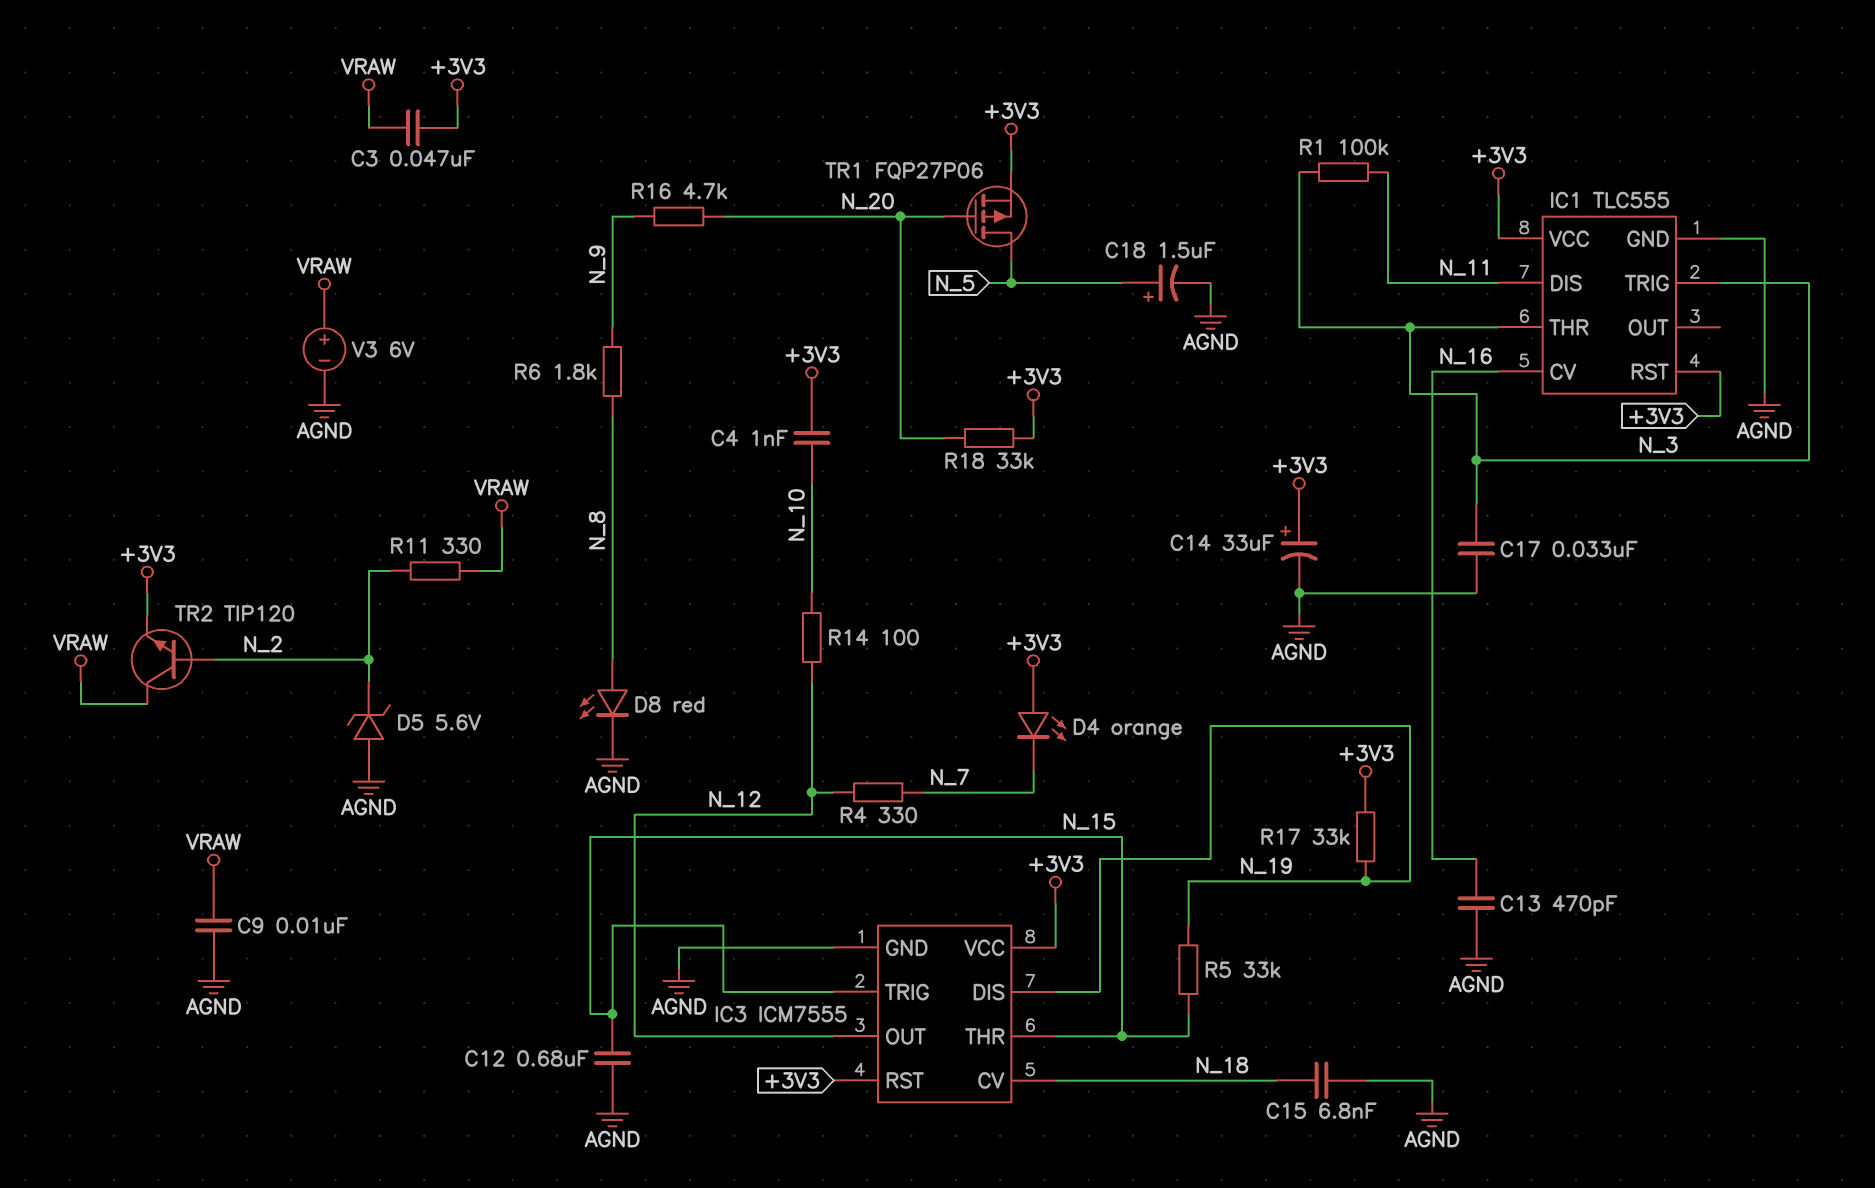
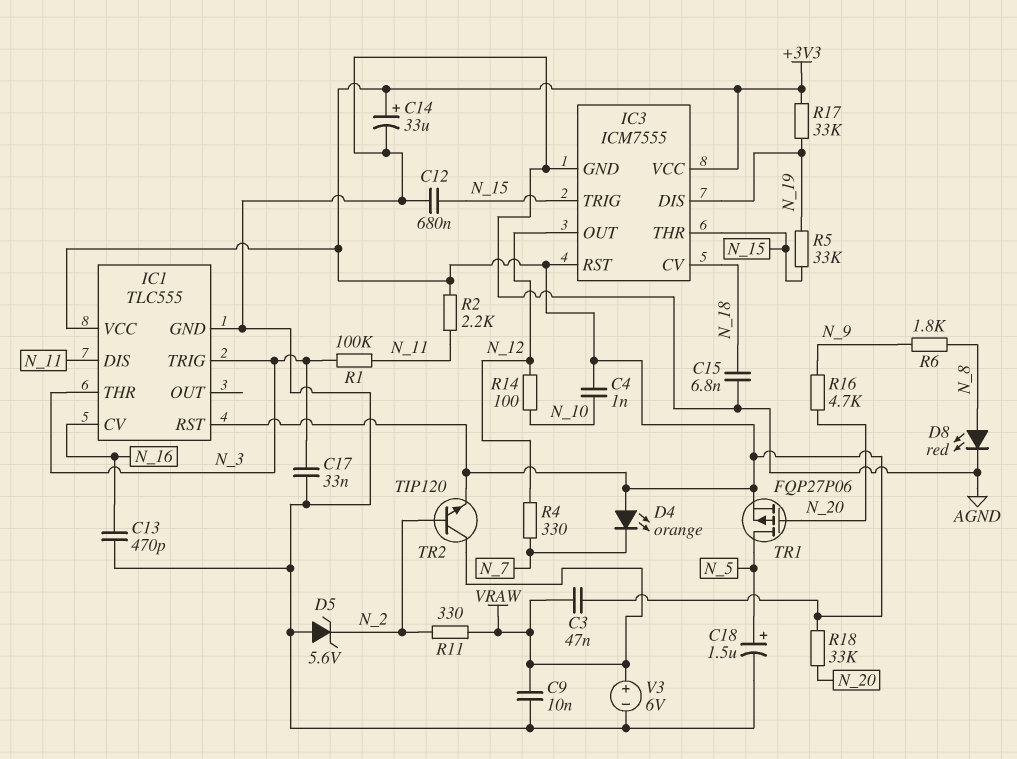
R2: none -> 2.2k (+3V3, N_11)

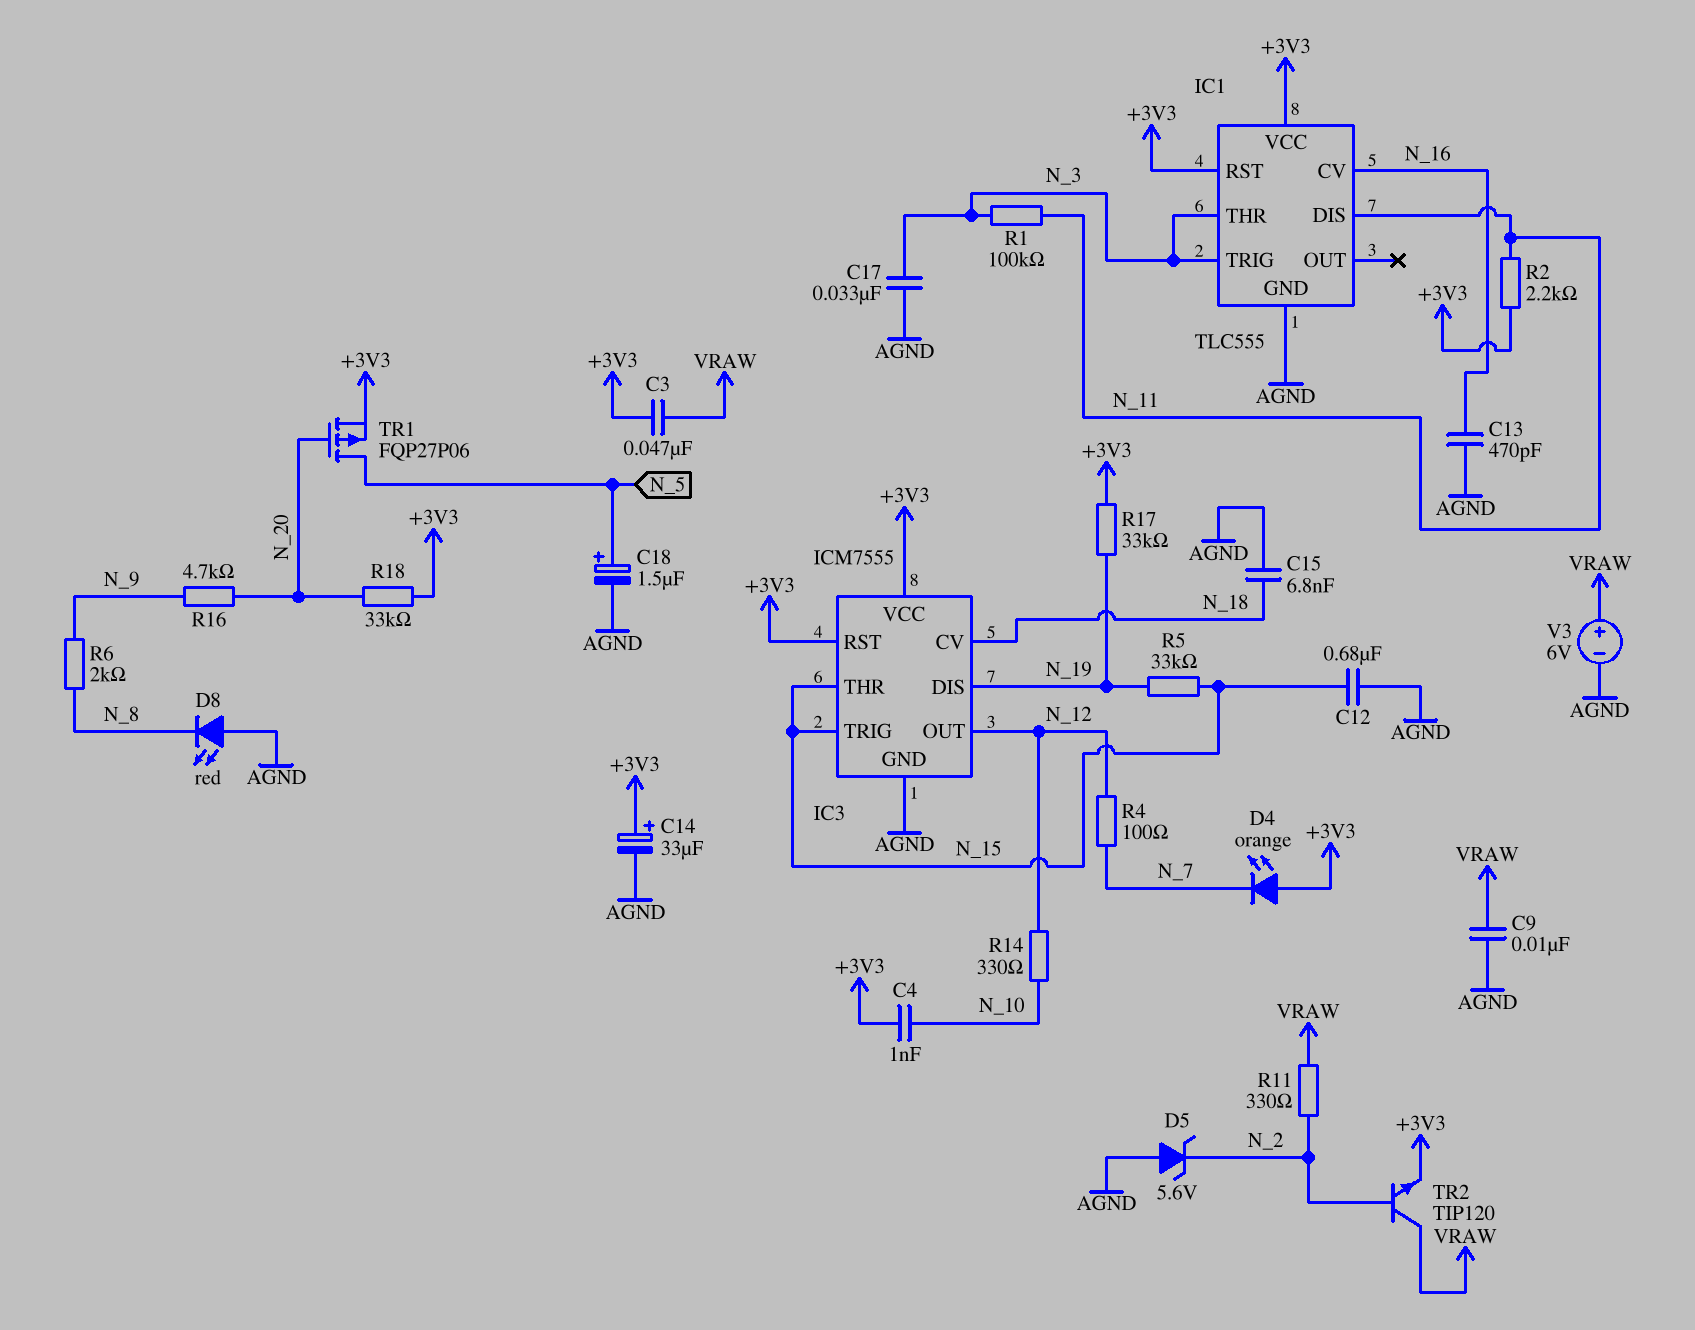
D8: LED red (A N_8, K AGND) -> LED red (A AGND, K N_8)
R4: 330 (N_7, N_12) -> 100 (N_7, N_12)
R6: 1.8k (N_8, N_9) -> 2k (N_8, N_9)
R14: 100 (N_10, N_12) -> 330 (N_10, N_12)

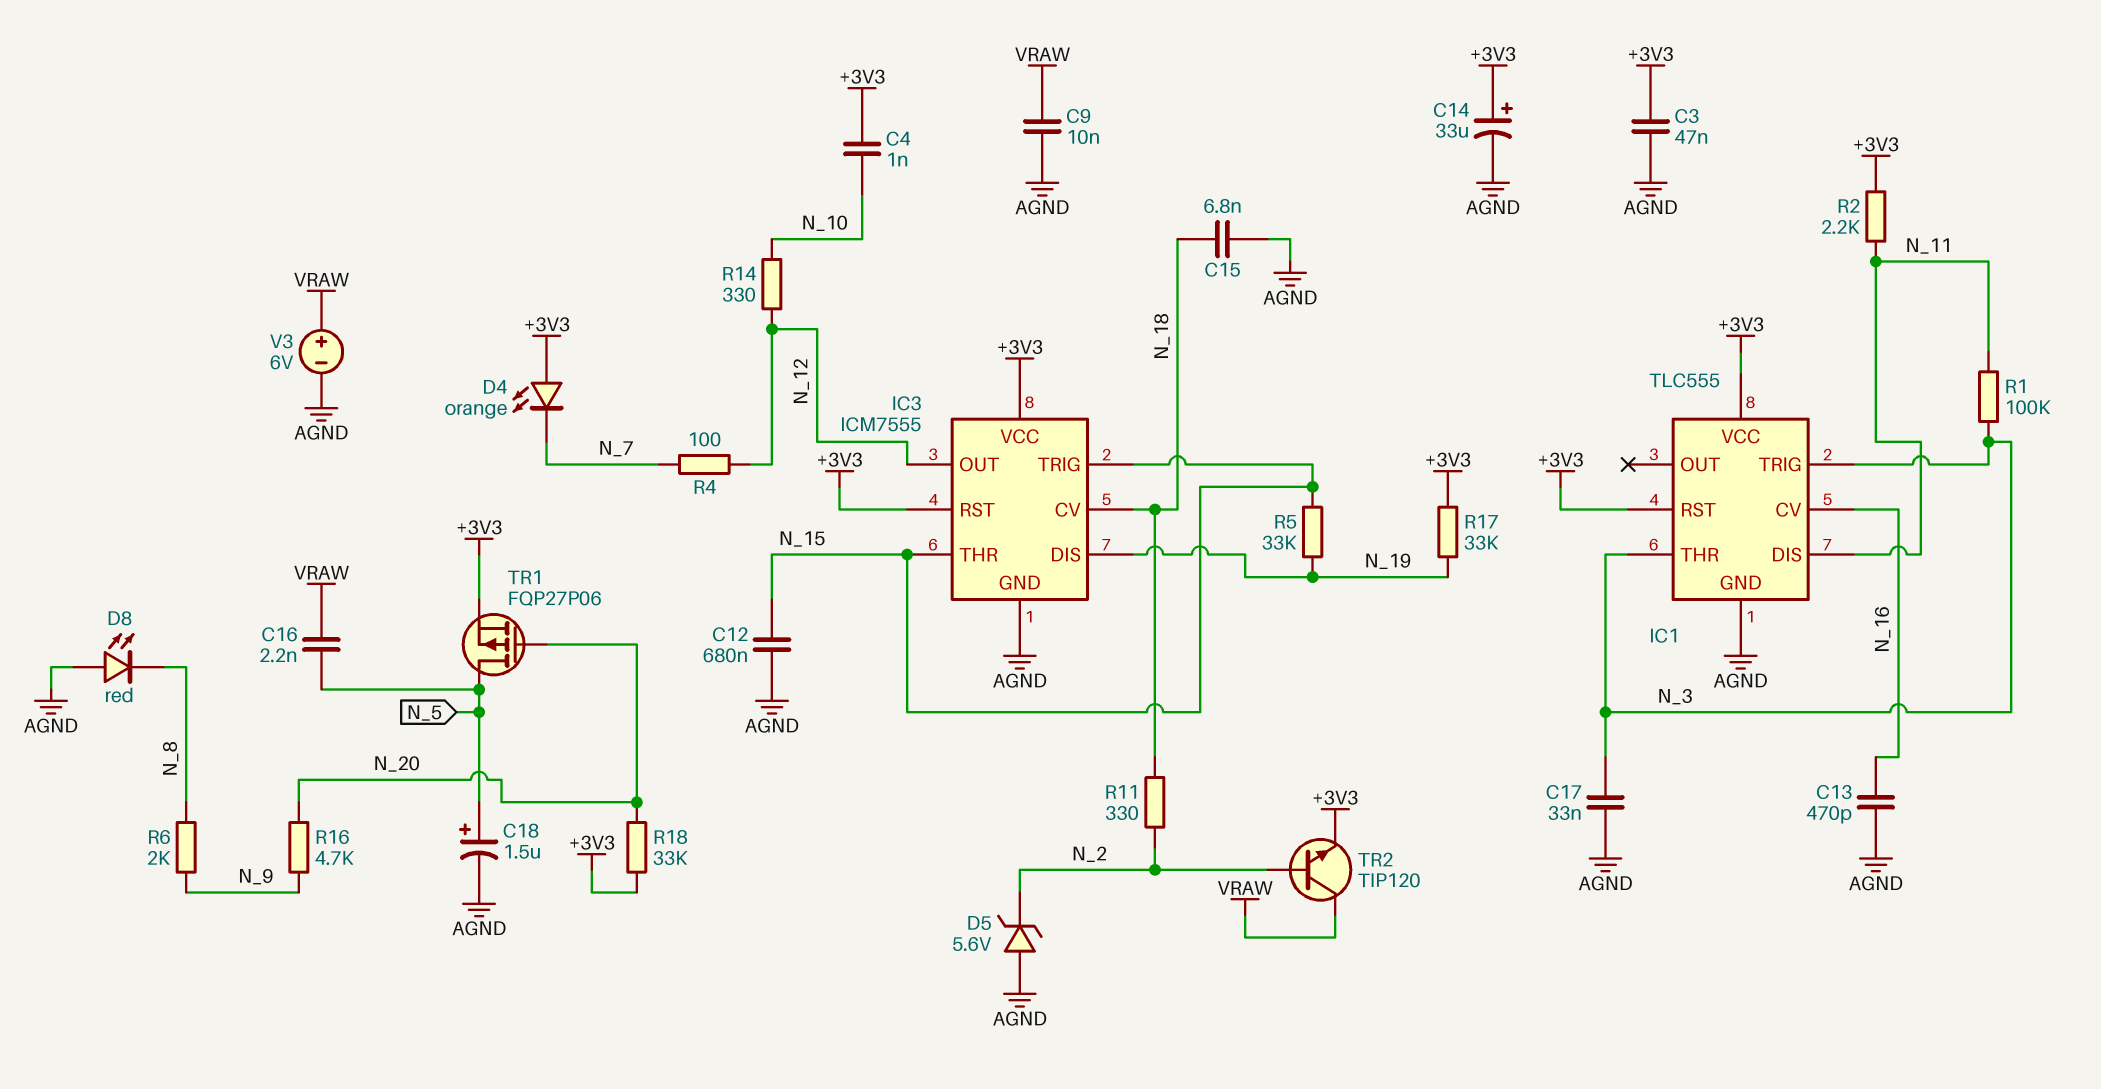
C3: 47nF (+3V3, VRAW) -> 47nF (+3V3, AGND)
C16: none -> 2.2nF (N_5, VRAW)
R11: 330 (N_2, VRAW) -> 330 (N_2, N_18)

